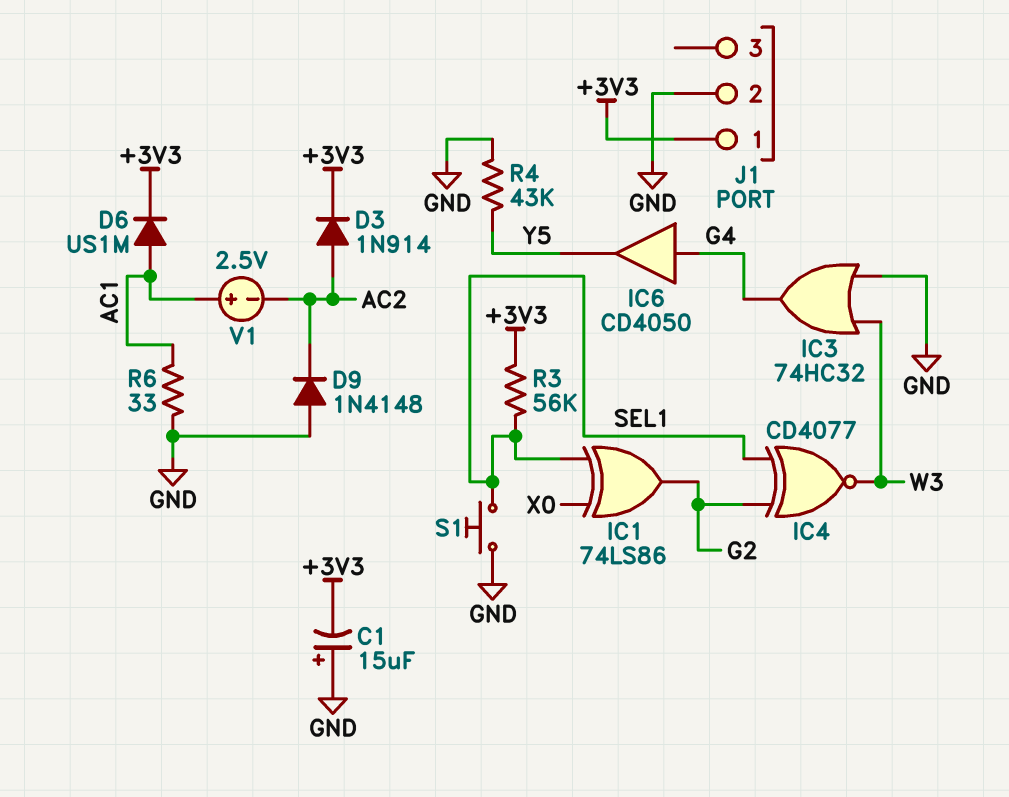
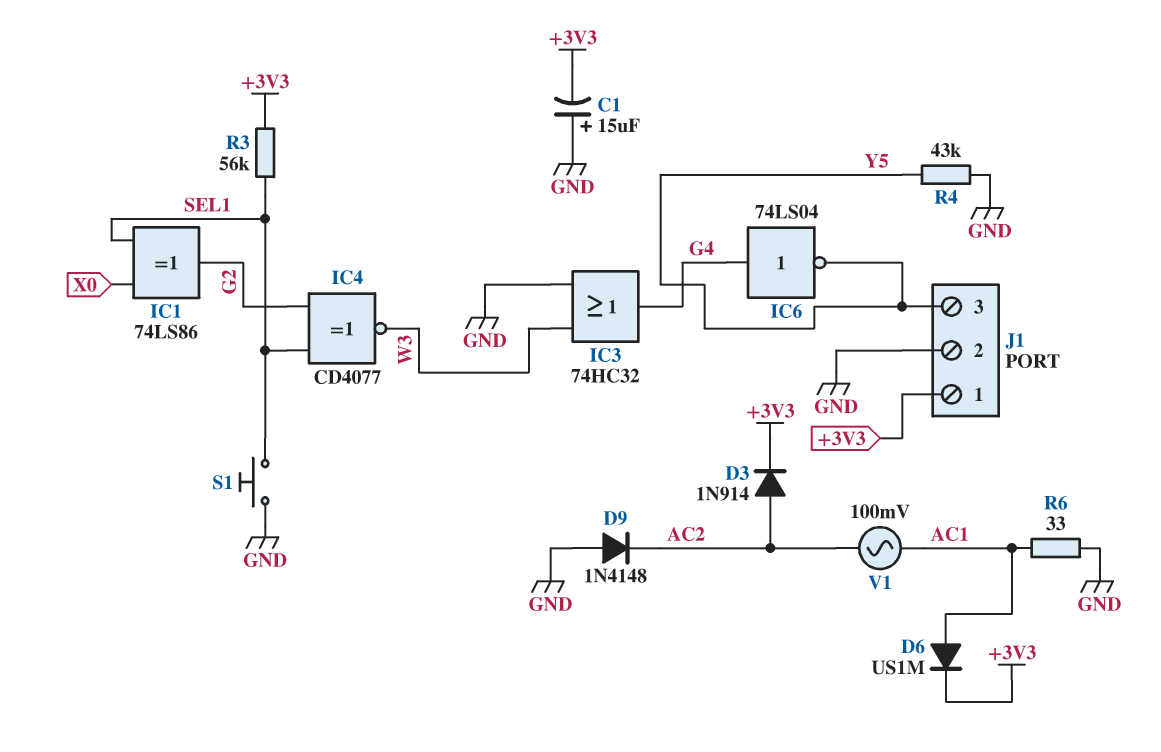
IC6: buffer CD4050 (in G4, out Y5) -> NOT 74LS04 (in G4, out Y5)
J1 pin 3: none -> Y5
V1: 2.5V (plus AC1, minus AC2) -> AC 100mV (AC1, AC2)

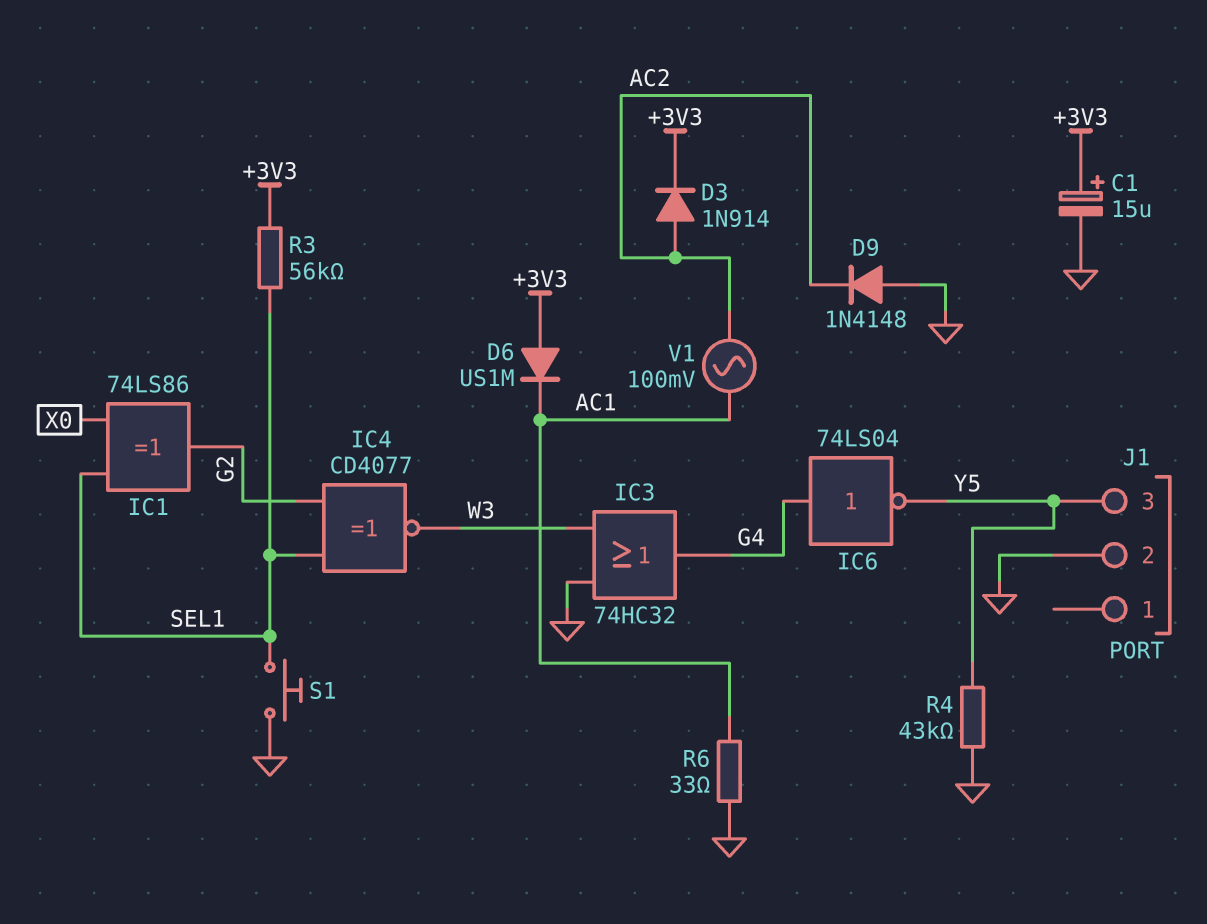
C1: 15uF (plus GND, minus +3V3) -> 15uF (plus +3V3, minus GND)
D6: diode US1M (A AC1, K +3V3) -> diode US1M (A +3V3, K AC1)
J1 pin 1: +3V3 -> none

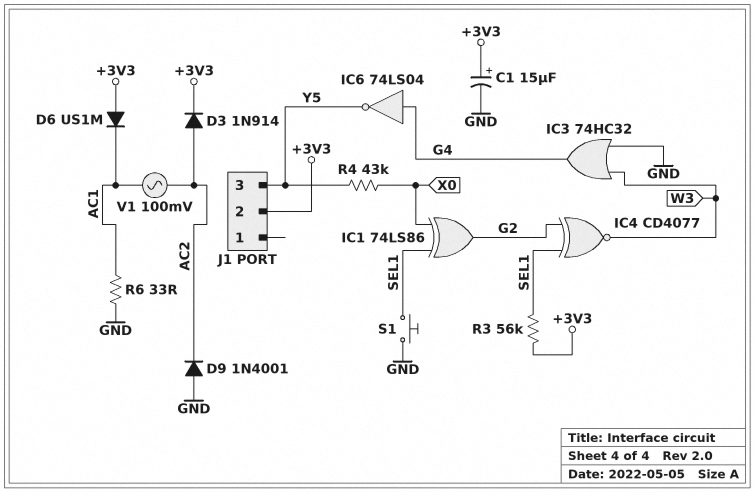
D9: diode 1N4148 (A GND, K AC2) -> diode 1N4001 (A GND, K AC2)
J1 pin 2: GND -> +3V3
R4: 43k (GND, Y5) -> 43k (X0, Y5)

